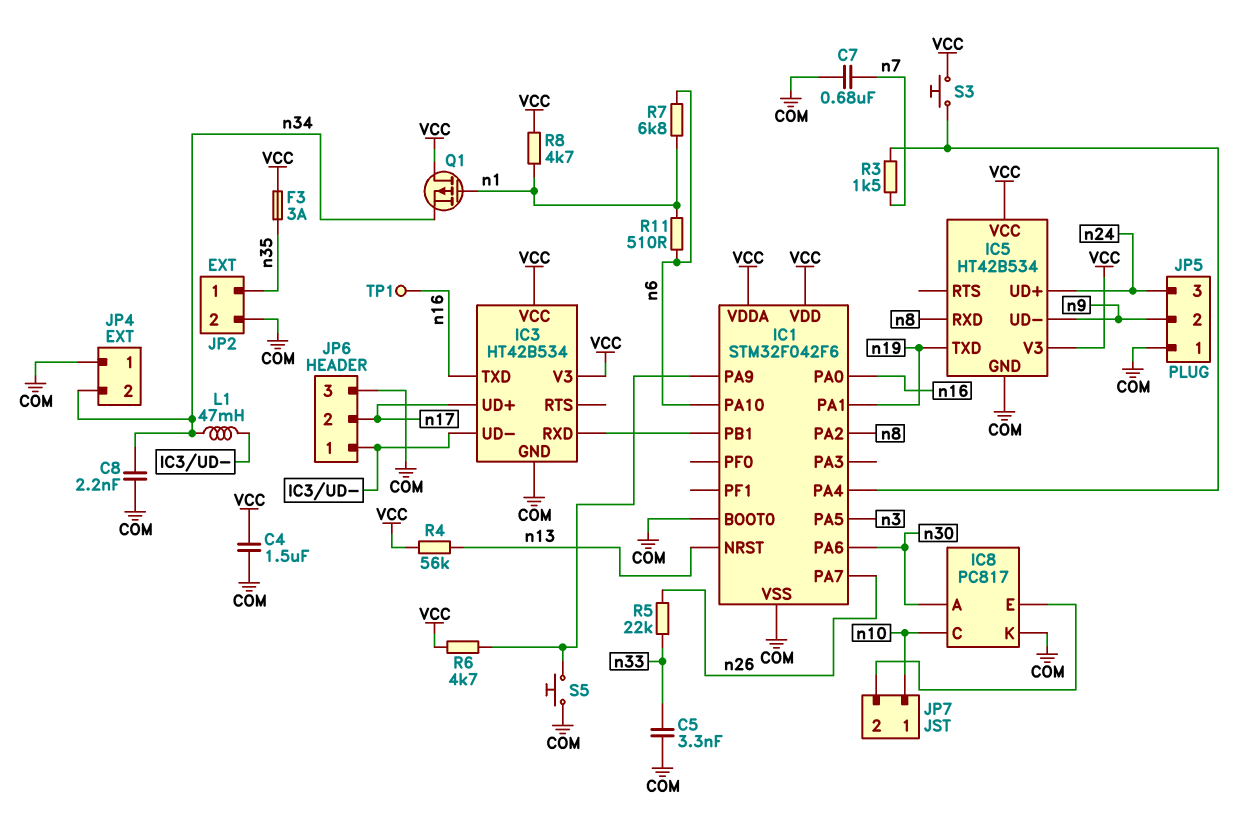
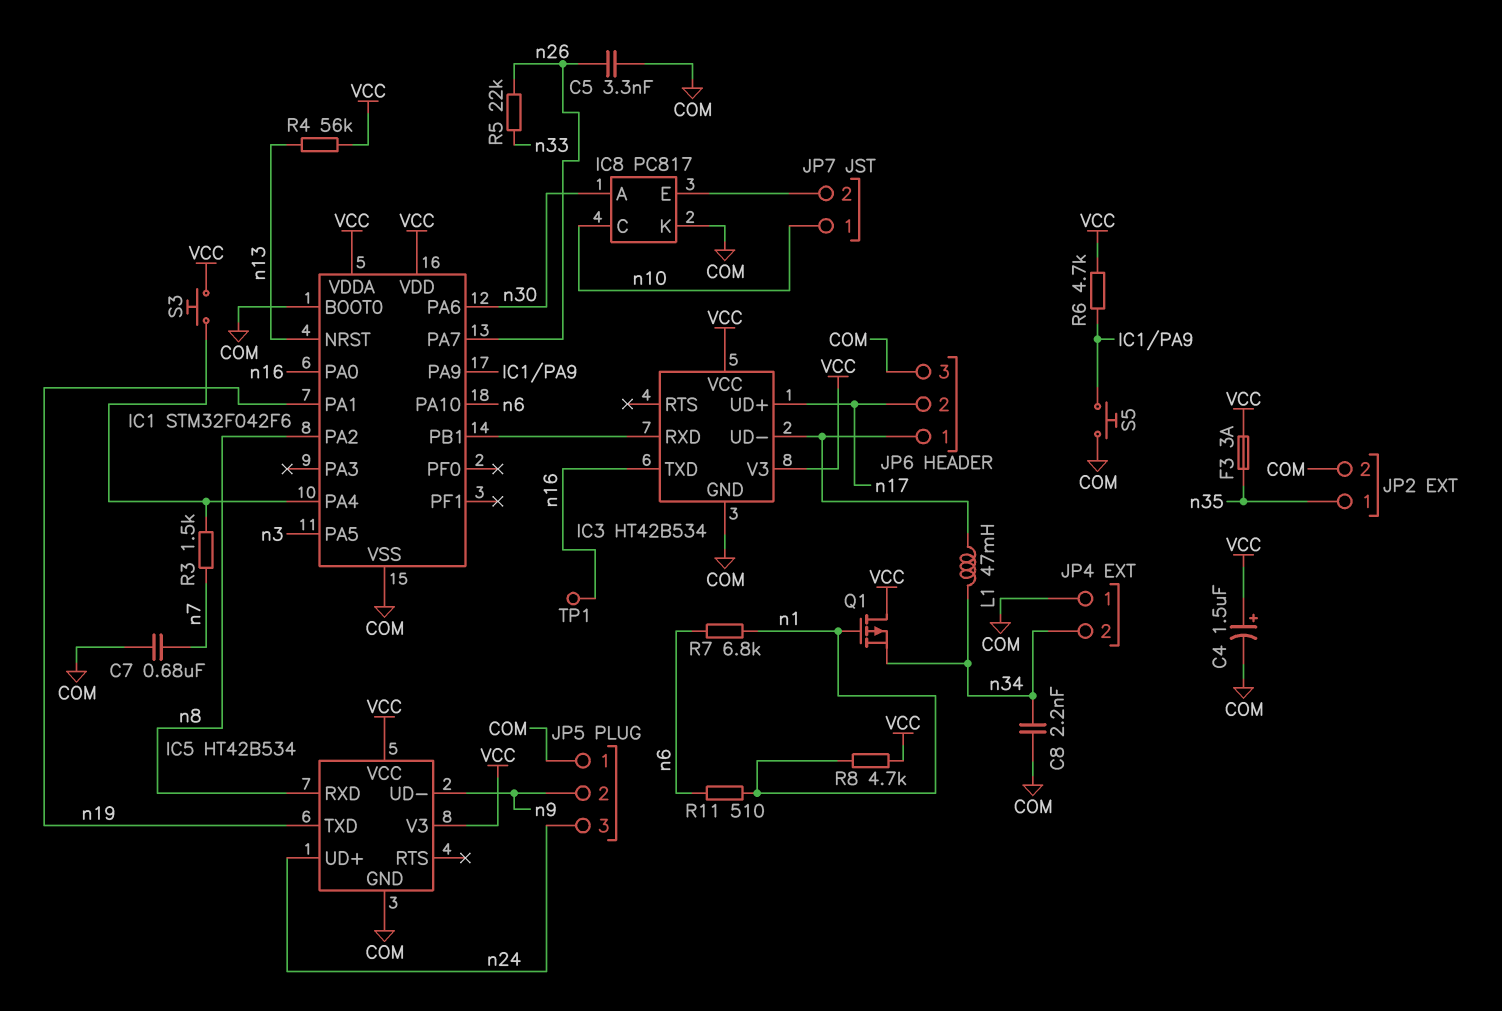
C4: 1.5uF (COM, VCC) -> 1.5uF (plus VCC, minus COM)
C5: 3.3nF (COM, n33) -> 3.3nF (COM, n26)

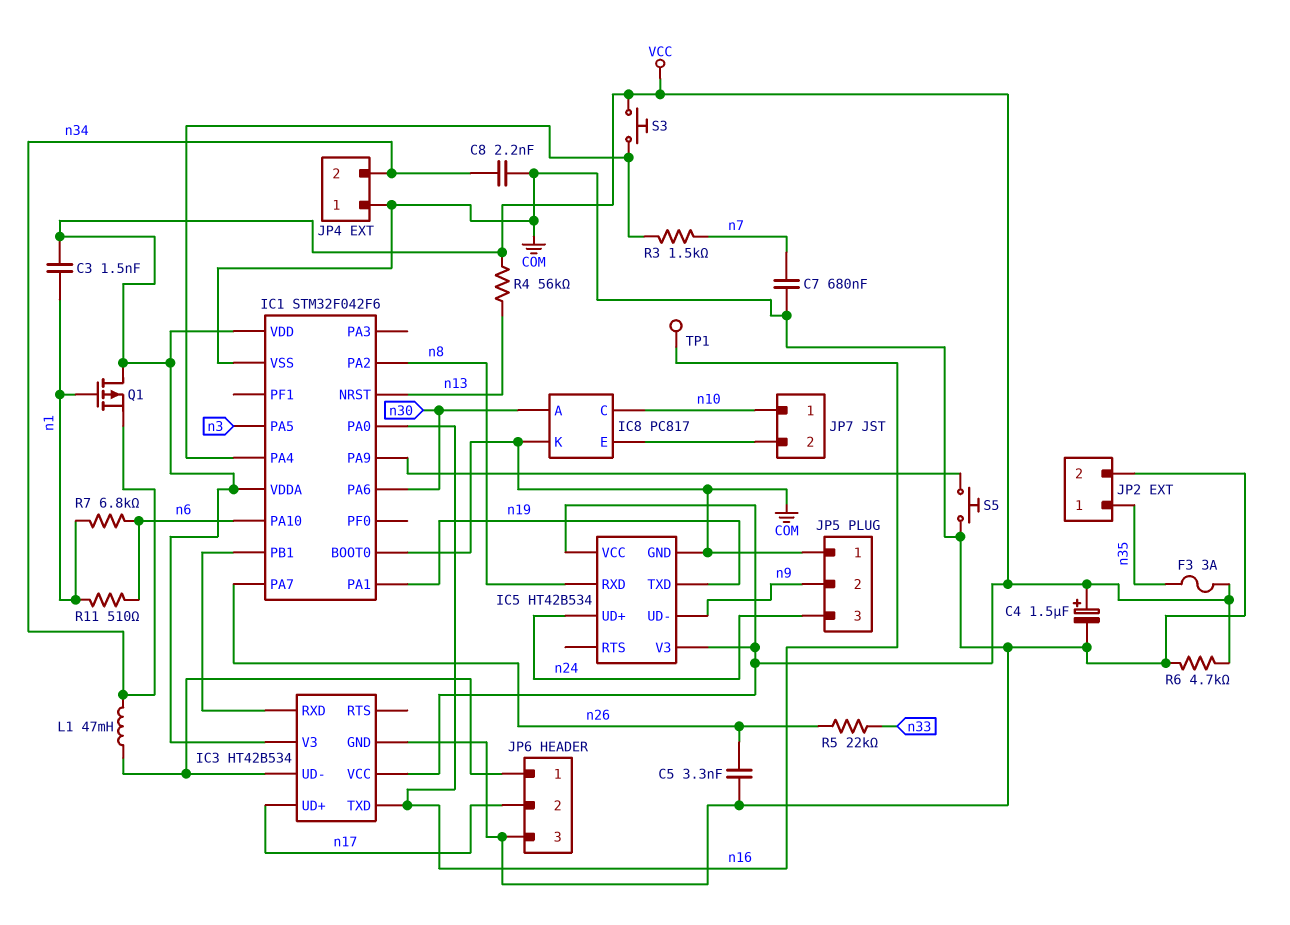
C3: none -> 1.5nF (VCC, n1)
R6: 4.7k (IC1/PA9, VCC) -> 4.7k (COM, VCC)
R8: 4.7k (VCC, n1) -> none

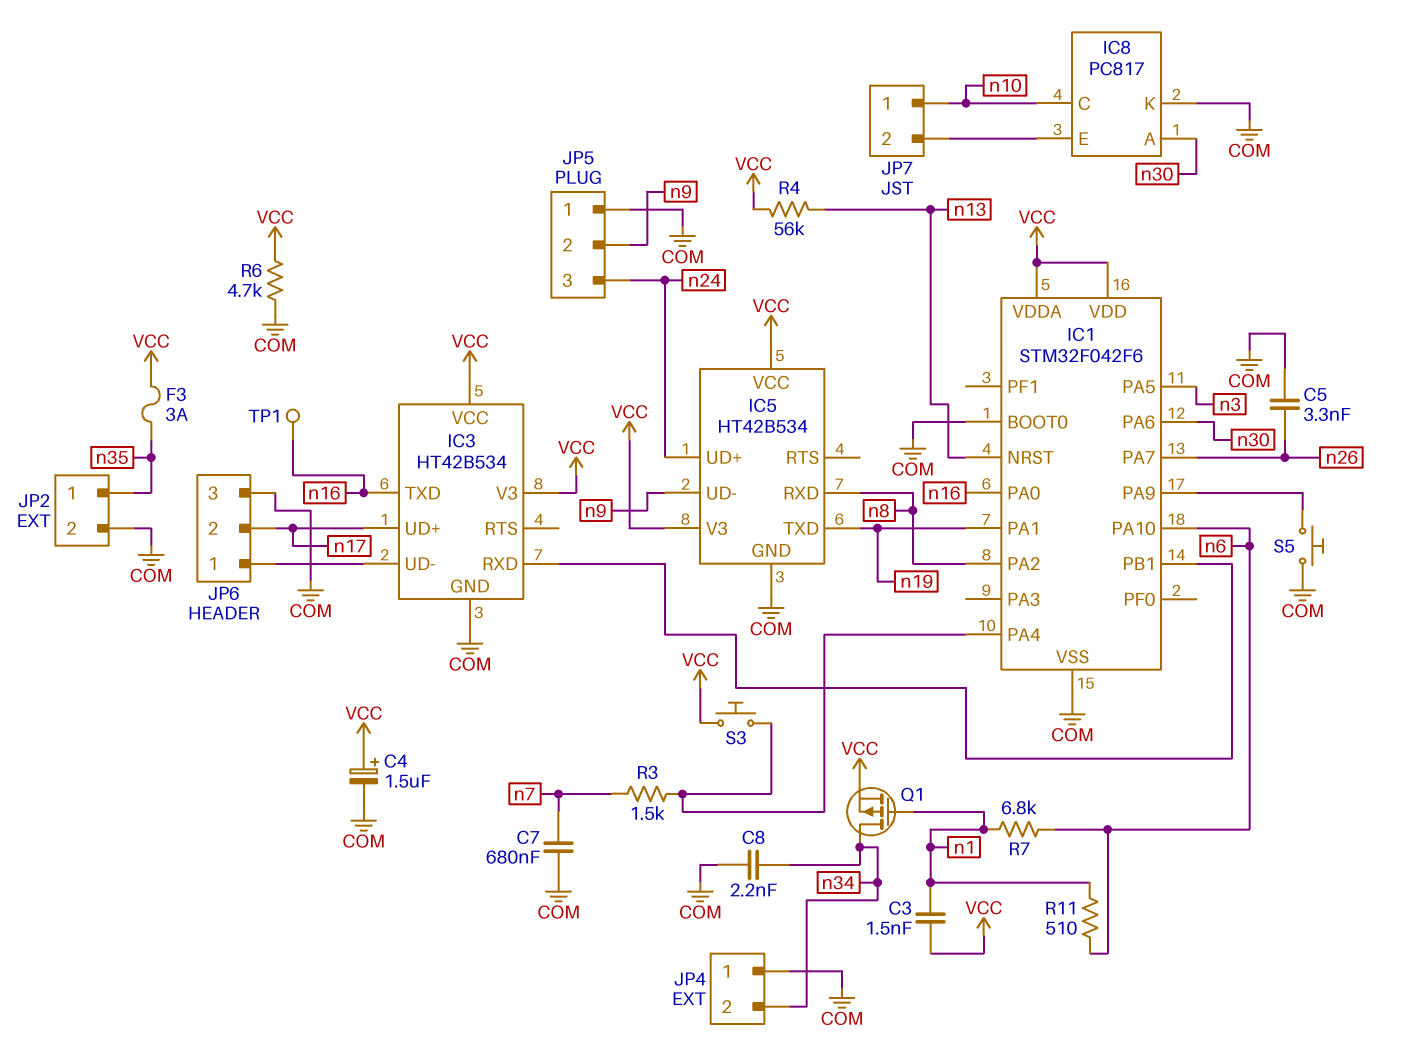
L1: 47mH (IC3/UD-, n34) -> none
Q1: PMOS (G n1, D VCC, S n34) -> PMOS (G n1, D n34, S VCC)
R5: 22k (n26, n33) -> none

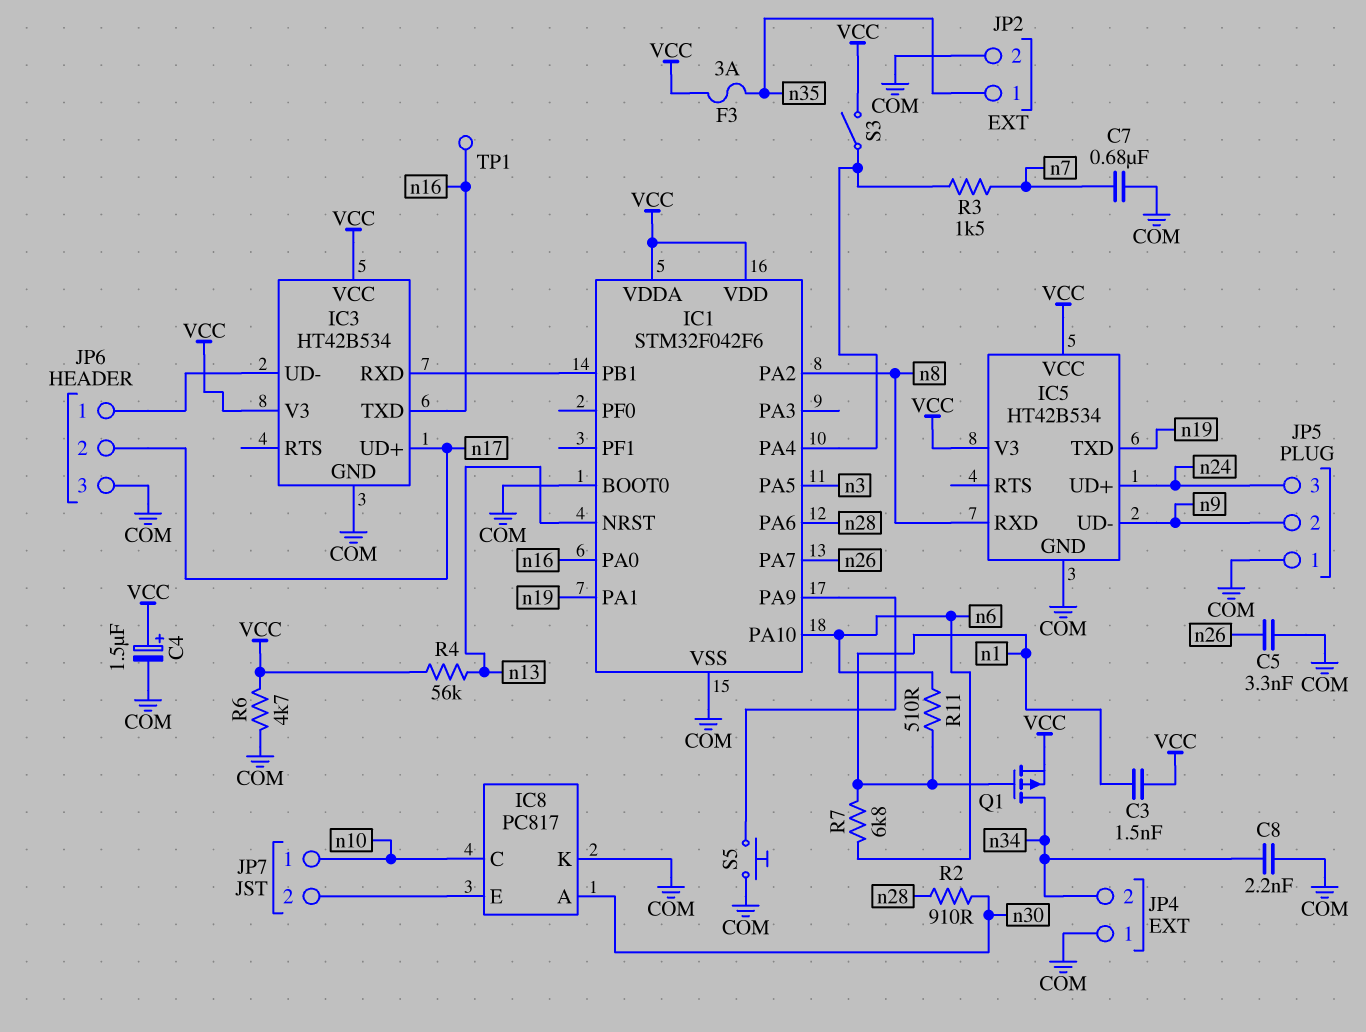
IC1 pin PA6: n30 -> n28
R2: none -> 910 (n28, n30)
S3: button (IC1/PA4, VCC) -> switch (IC1/PA4, VCC)

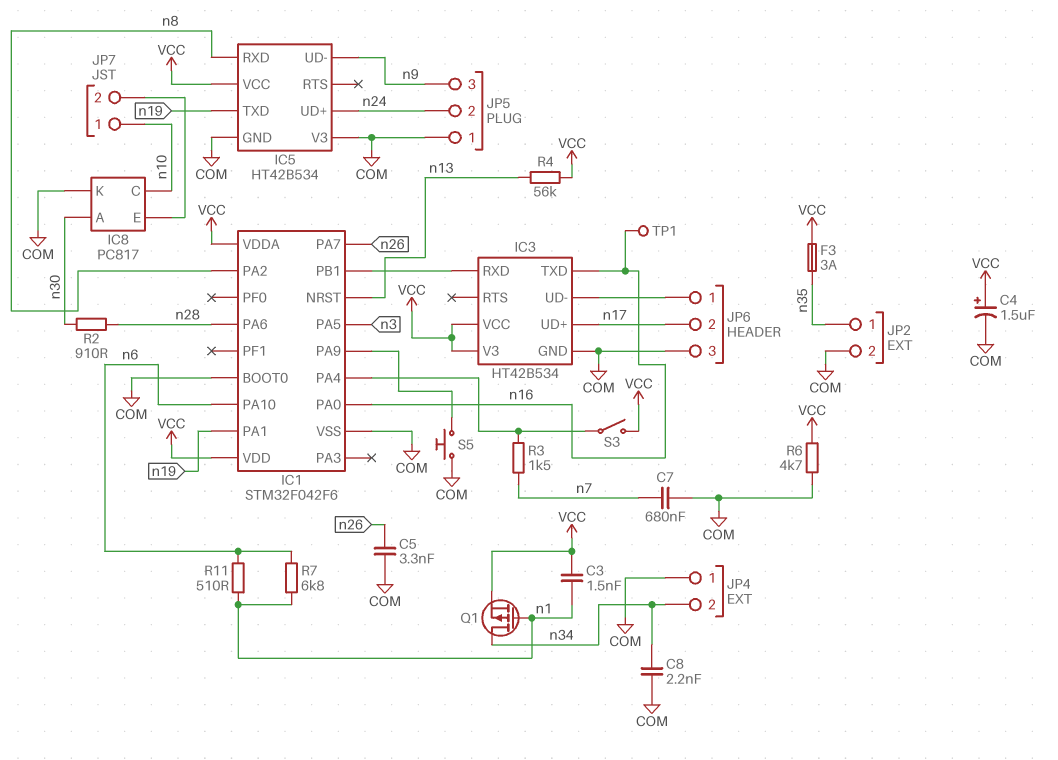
IC5 pin V3: VCC -> COM
JP5 pin 2: n9 -> n24
JP5 pin 3: n24 -> n9

